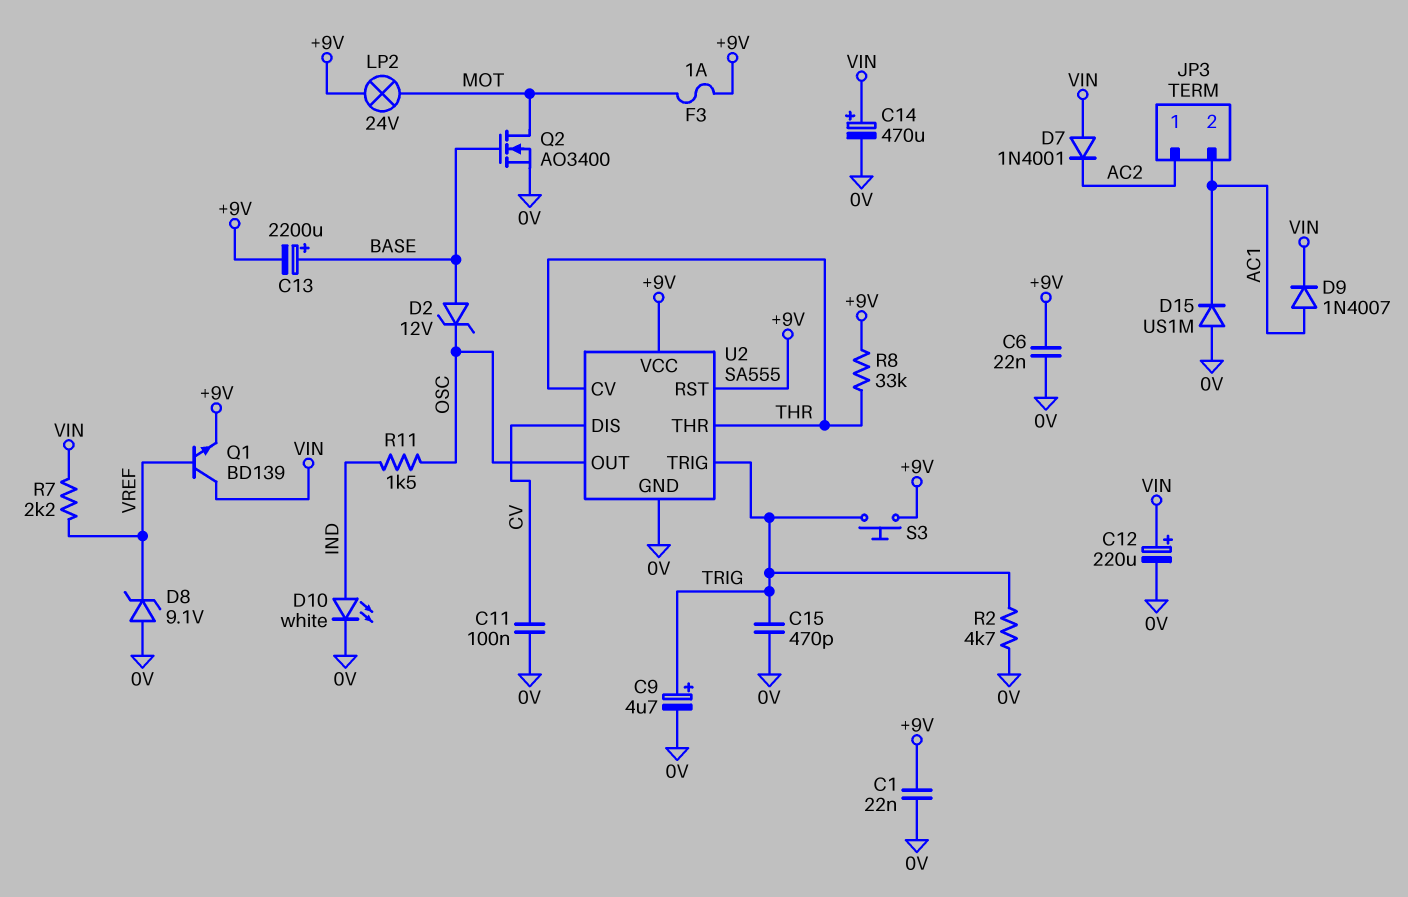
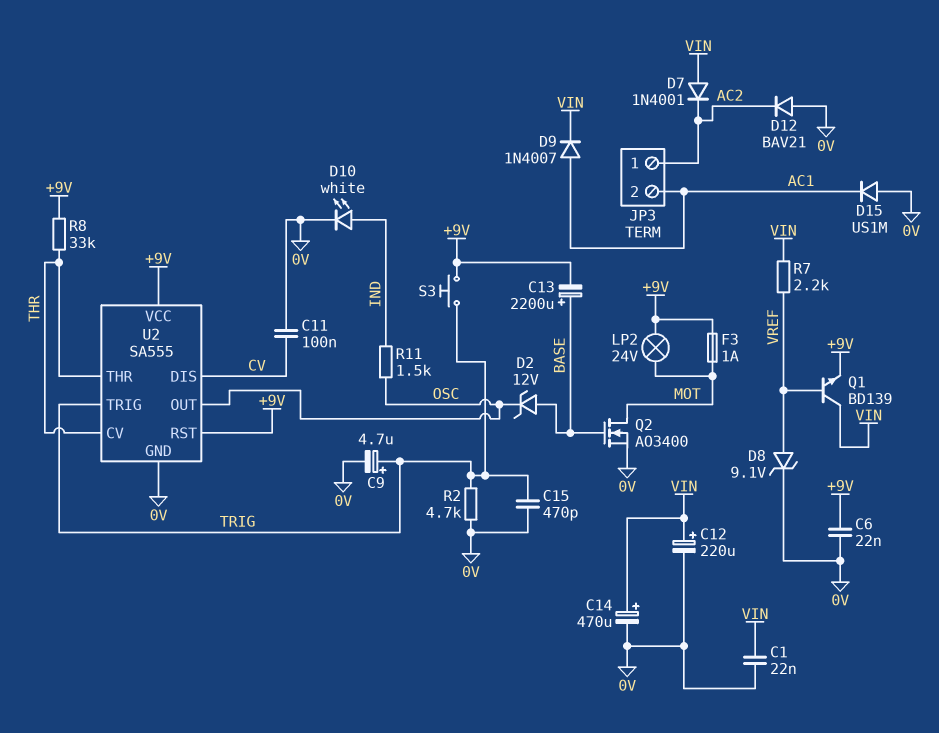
C1: 22nF (+9V, 0V) -> 22nF (0V, VIN)
D8: zener 9.1V (A 0V, K VREF) -> zener 9.1V (A VREF, K 0V)
D12: none -> diode BAV21 (A 0V, K AC2)

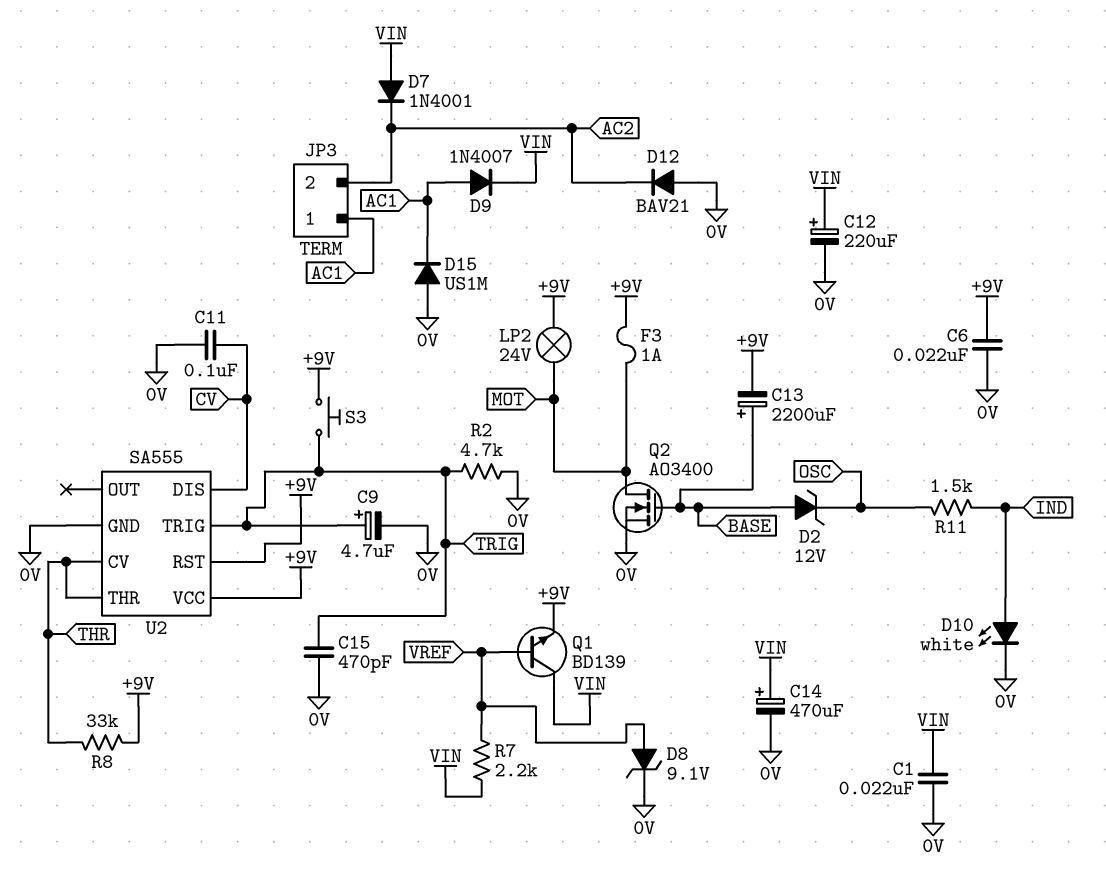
JP3 pin 1: AC2 -> AC1
JP3 pin 2: AC1 -> AC2
U2 pin OUT: OSC -> none

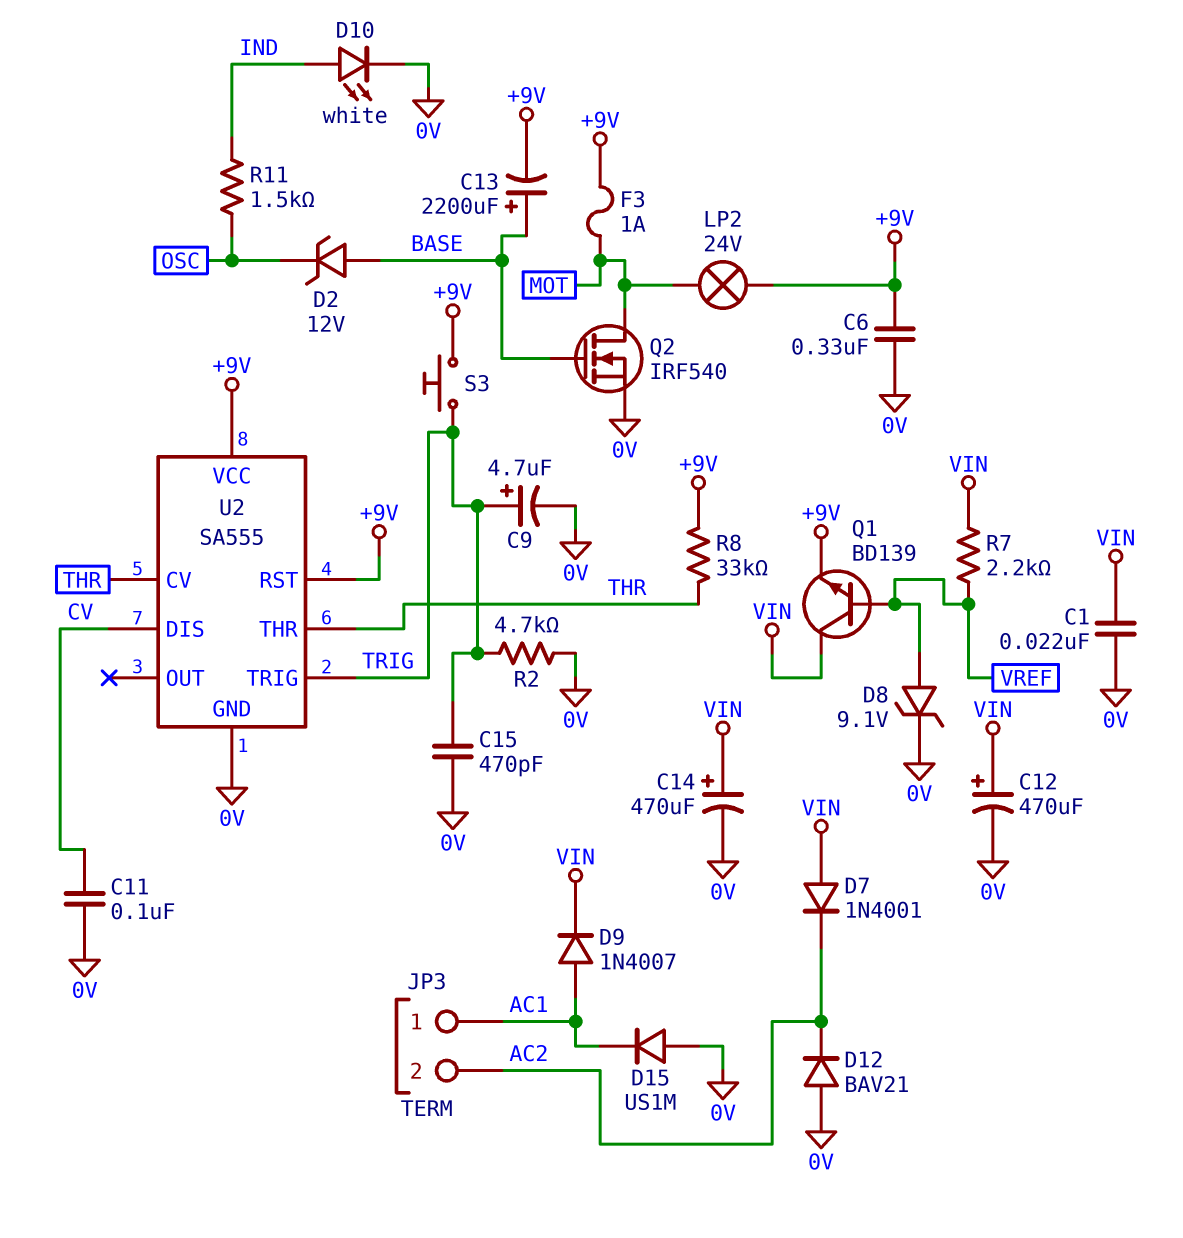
C6: 22nF (+9V, 0V) -> 330nF (+9V, 0V)
C12: 220uF (plus VIN, minus 0V) -> 470uF (plus VIN, minus 0V)
Q2: NMOS AO3400 (G BASE, D MOT, S 0V) -> NMOS IRF540 (G BASE, D MOT, S 0V)

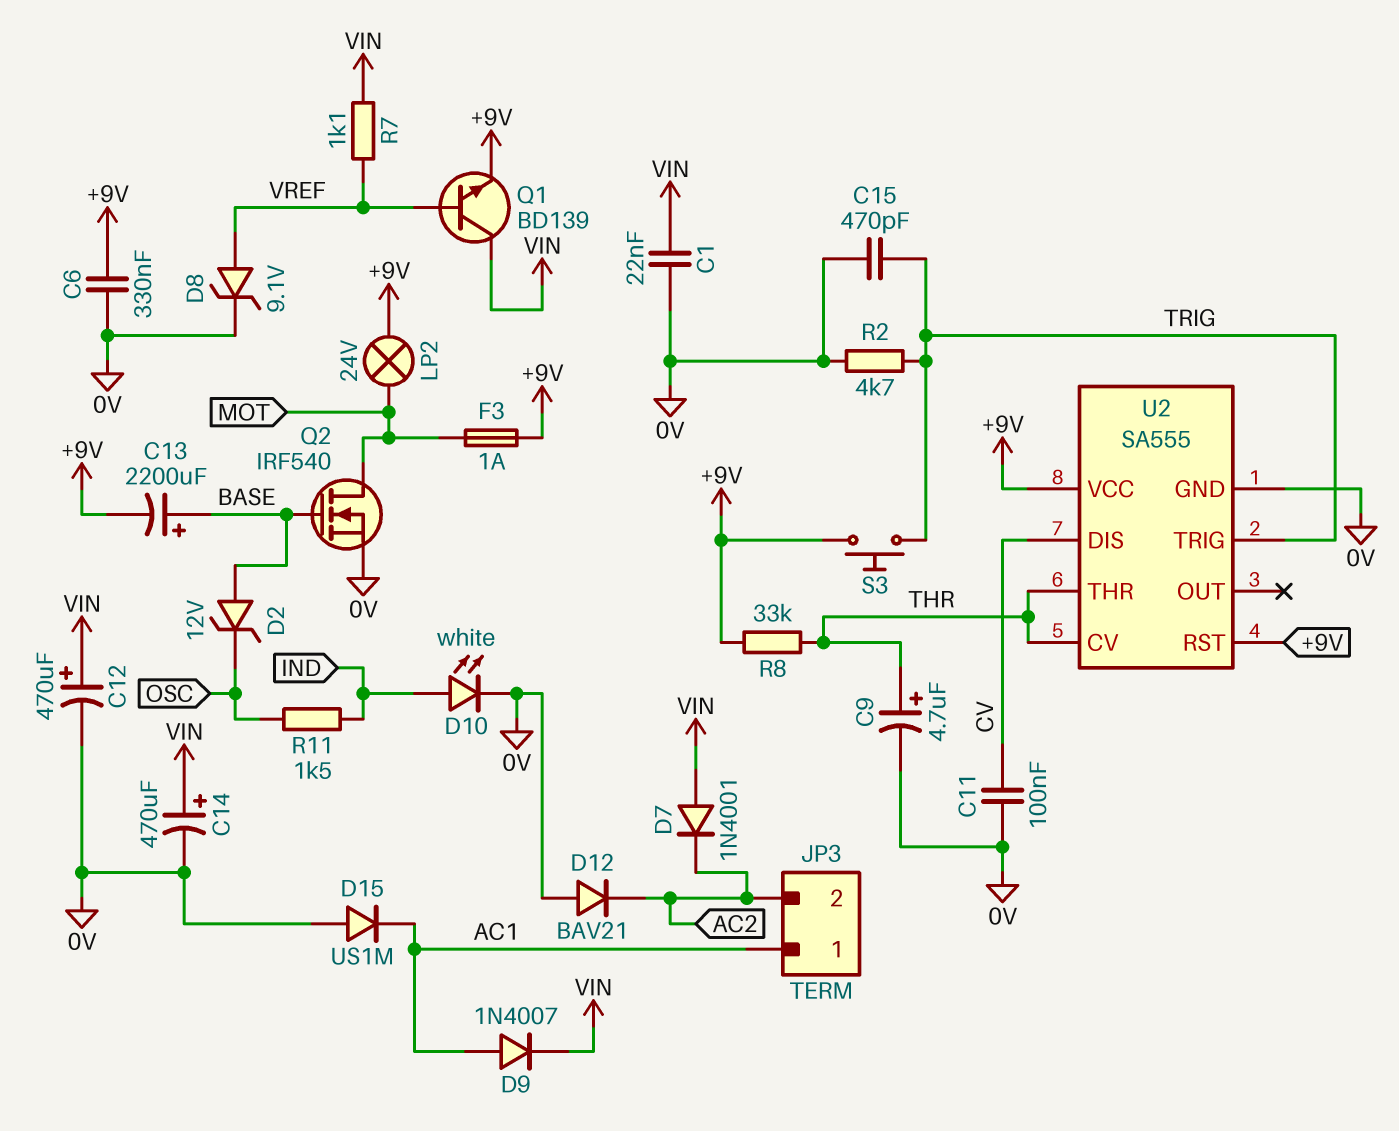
C9: 4.7uF (plus TRIG, minus 0V) -> 4.7uF (plus THR, minus 0V)
R7: 2.2k (VIN, VREF) -> 1.1k (VIN, VREF)

